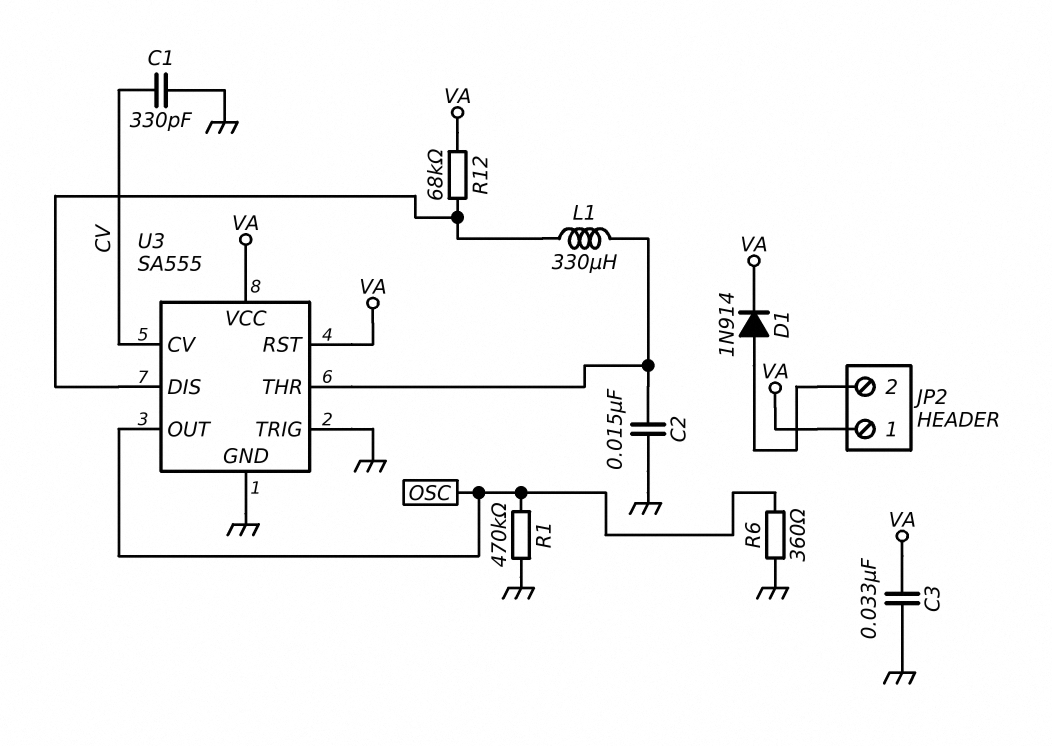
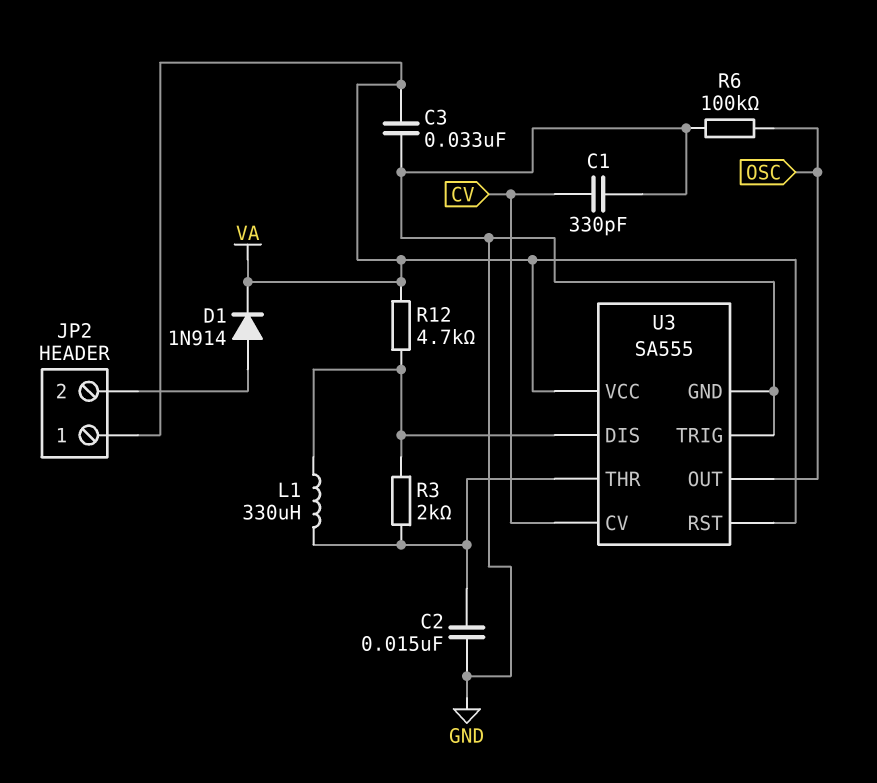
R1: 470k (GND, OSC) -> none
R3: none -> 2k (U3/DIS, U3/THR)
R6: 360 (GND, OSC) -> 100k (GND, OSC)
R12: 68k (U3/DIS, VA) -> 4.7k (U3/DIS, VA)

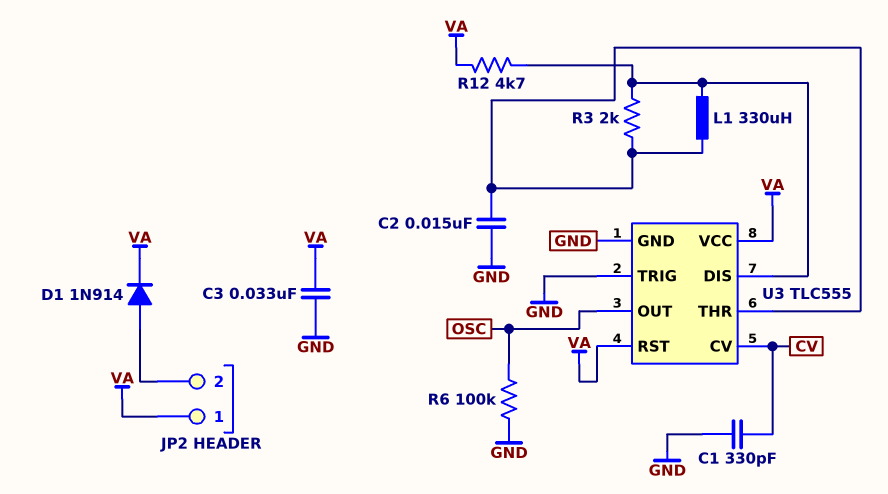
U3: SA555 -> TLC555

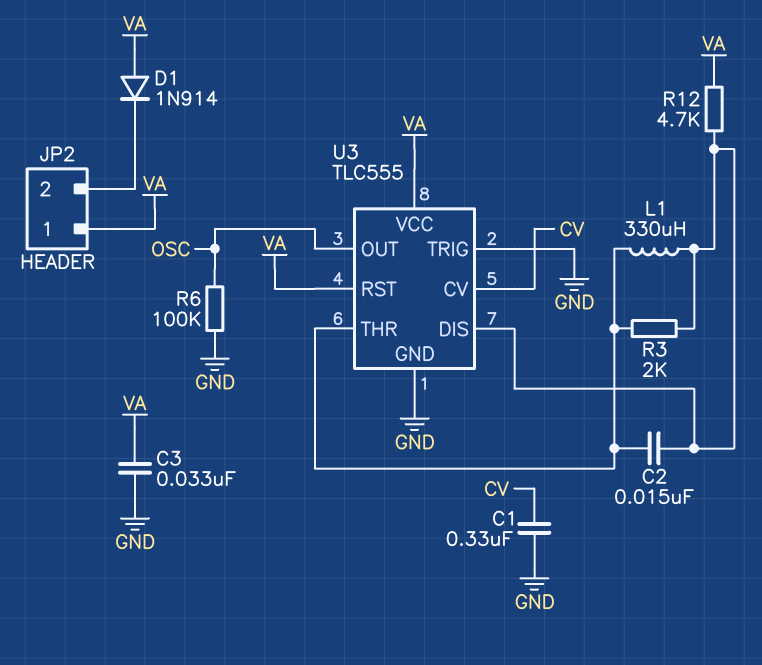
C1: 330pF (CV, GND) -> 330nF (CV, GND)
C2: 15nF (GND, U3/THR) -> 15nF (U3/DIS, U3/THR)
D1: diode 1N914 (A JP2/2, K VA) -> diode 1N914 (A VA, K JP2/2)

